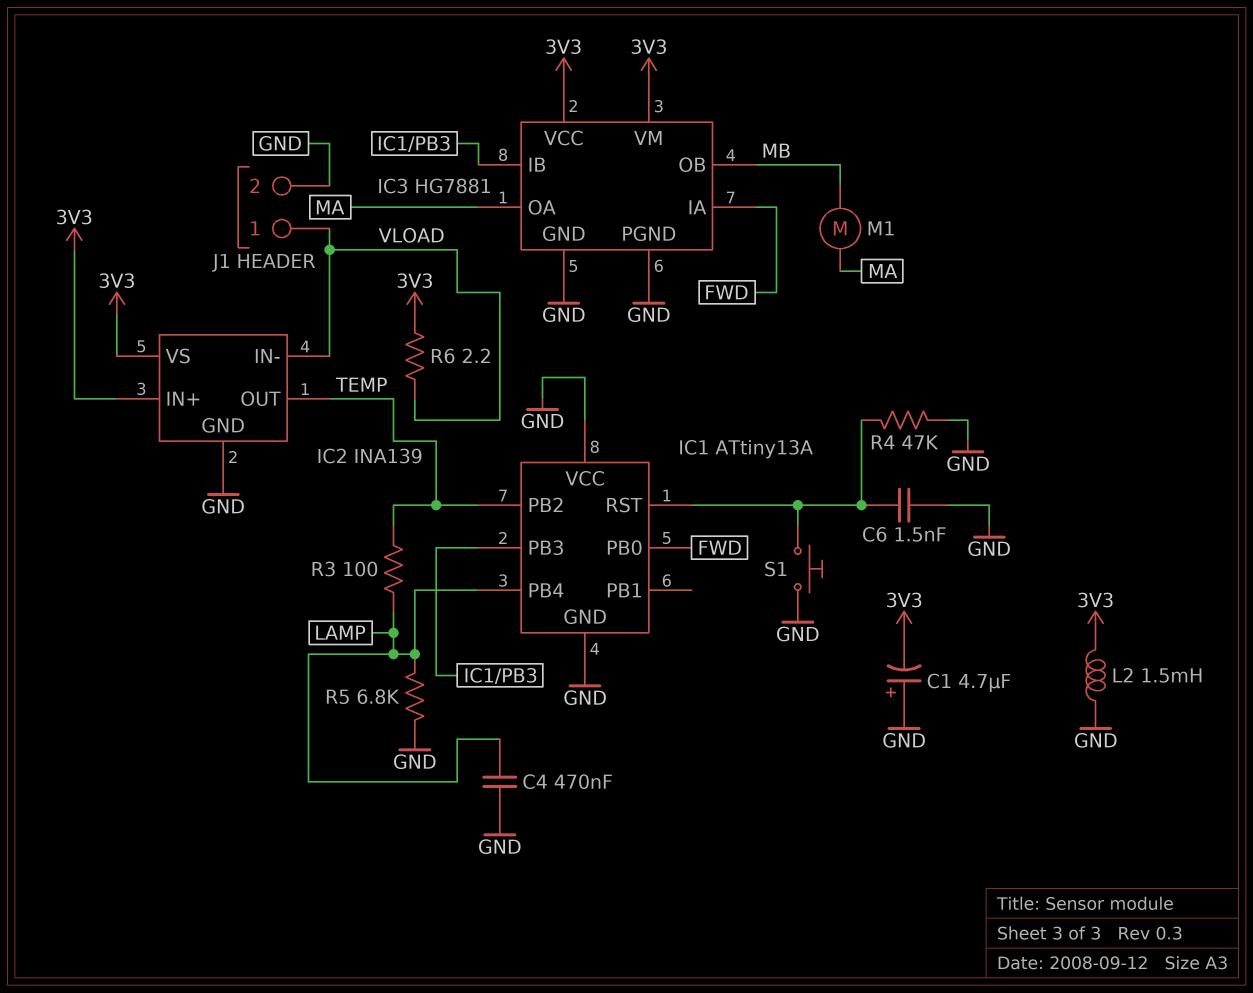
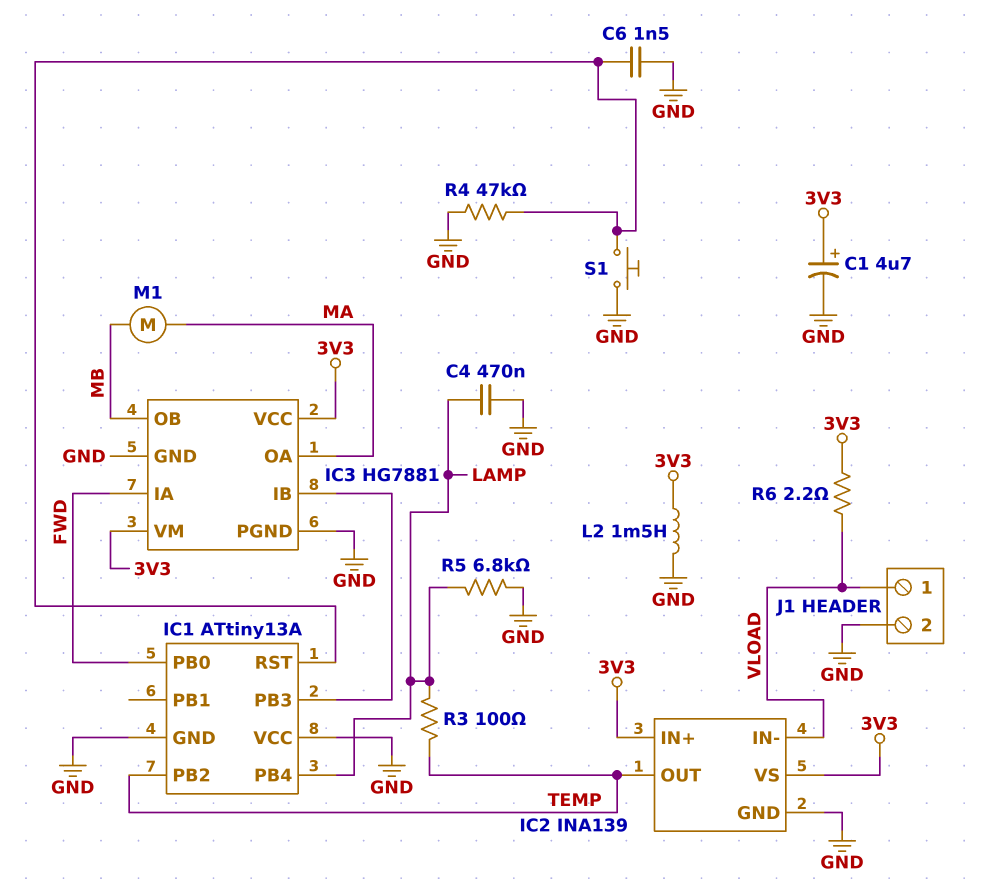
C1: 4.7uF (plus GND, minus 3V3) -> 4.7uF (plus 3V3, minus GND)

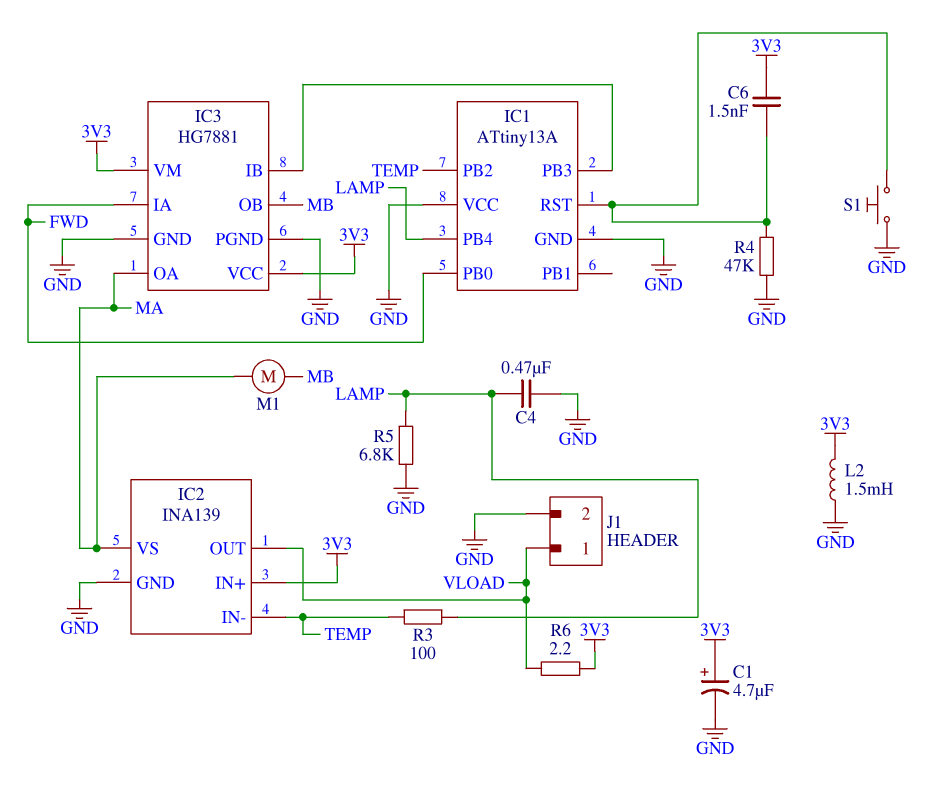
C6: 1.5nF (GND, IC1/RST) -> 1.5nF (3V3, IC1/RST)
IC2 pin IN-: VLOAD -> TEMP
IC2 pin OUT: TEMP -> VLOAD
IC2 pin VS: 3V3 -> MA

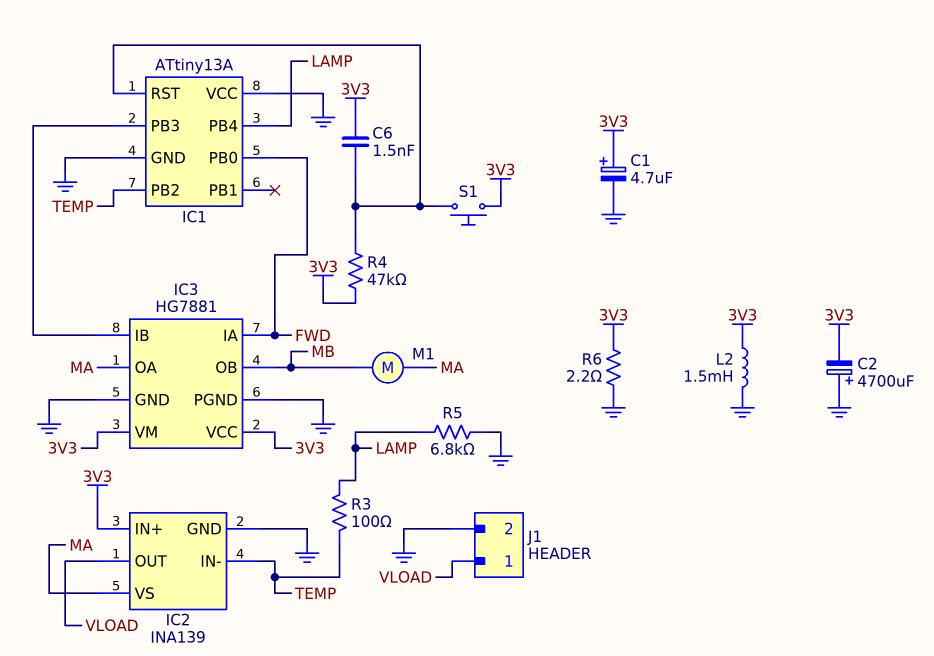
C2: none -> 4700uF (plus GND, minus 3V3)
C4: 470nF (GND, LAMP) -> none
R4: 47k (GND, IC1/RST) -> 47k (3V3, IC1/RST)
R6: 2.2 (3V3, VLOAD) -> 2.2 (3V3, GND)
S1: button (GND, IC1/RST) -> button (3V3, IC1/RST)

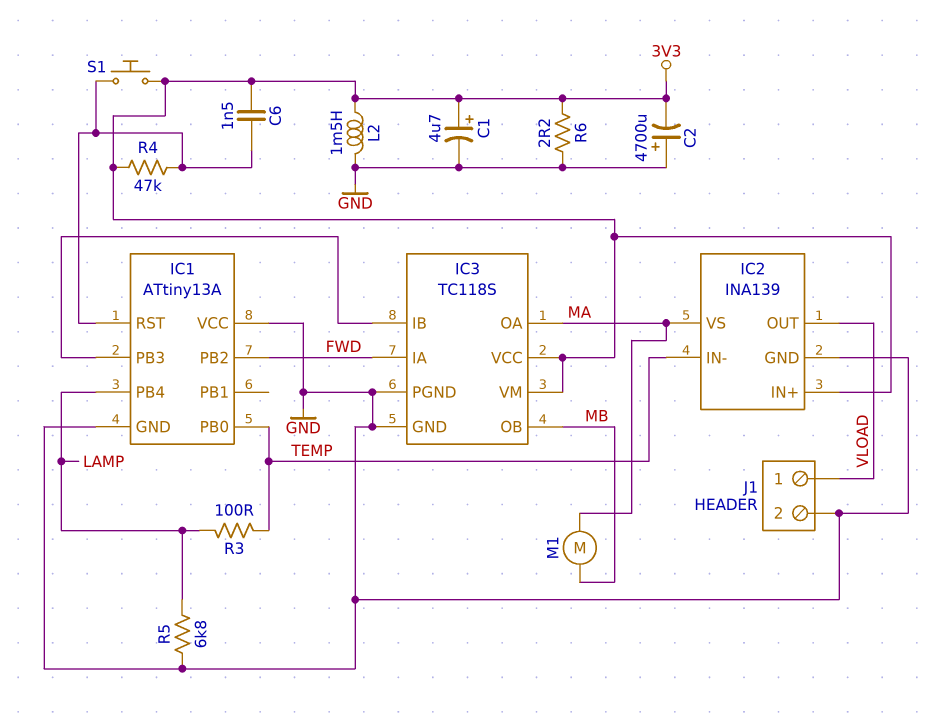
IC1 pin PB0: FWD -> TEMP
IC1 pin PB2: TEMP -> FWD
IC3: HG7881 -> TC118S

